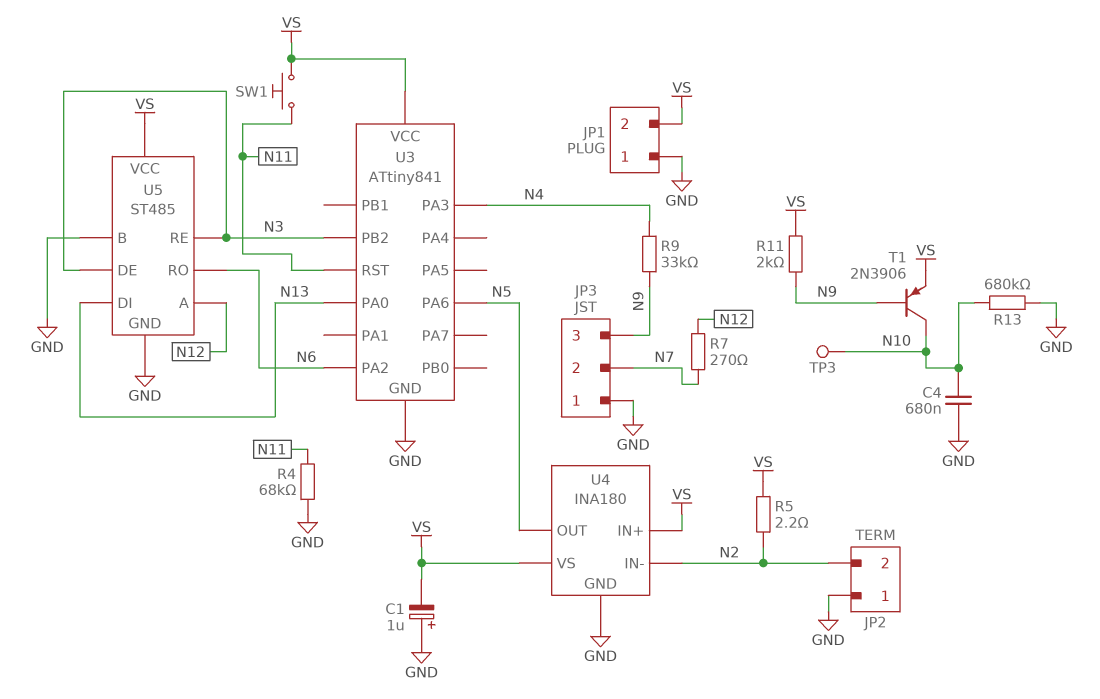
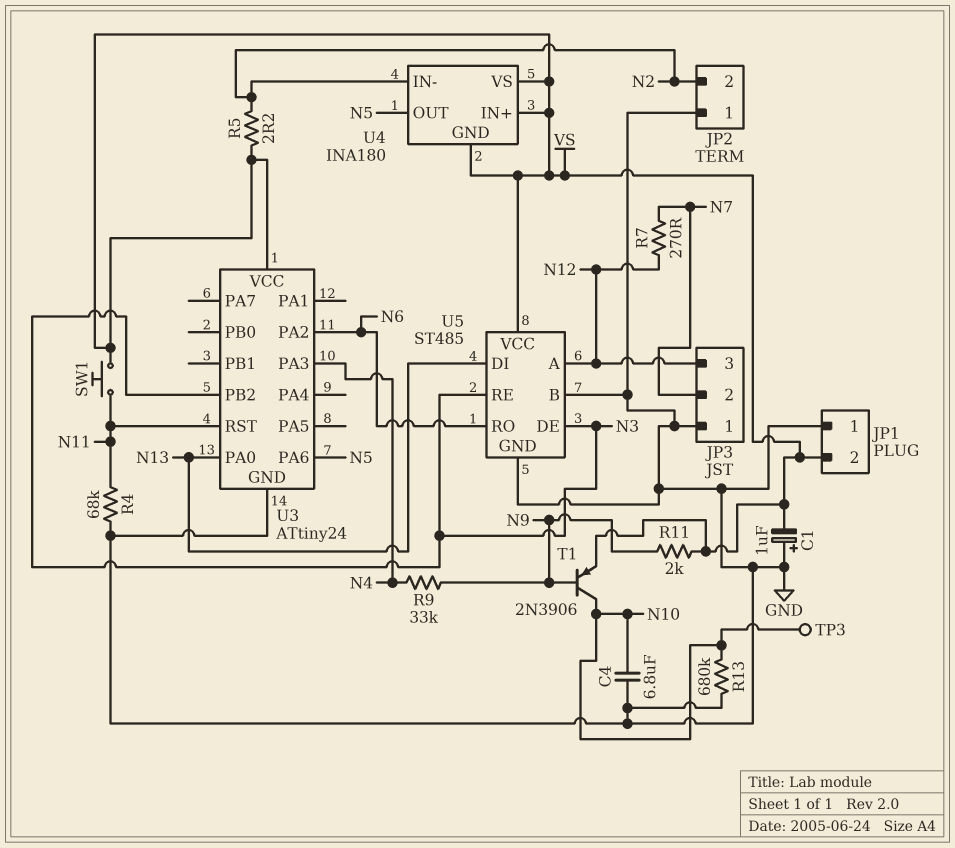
C4: 680nF (GND, N10) -> 6.8uF (GND, N10)
JP3 pin 3: N9 -> N12
U3: ATtiny841 -> ATtiny24
U4 pin GND: GND -> VS

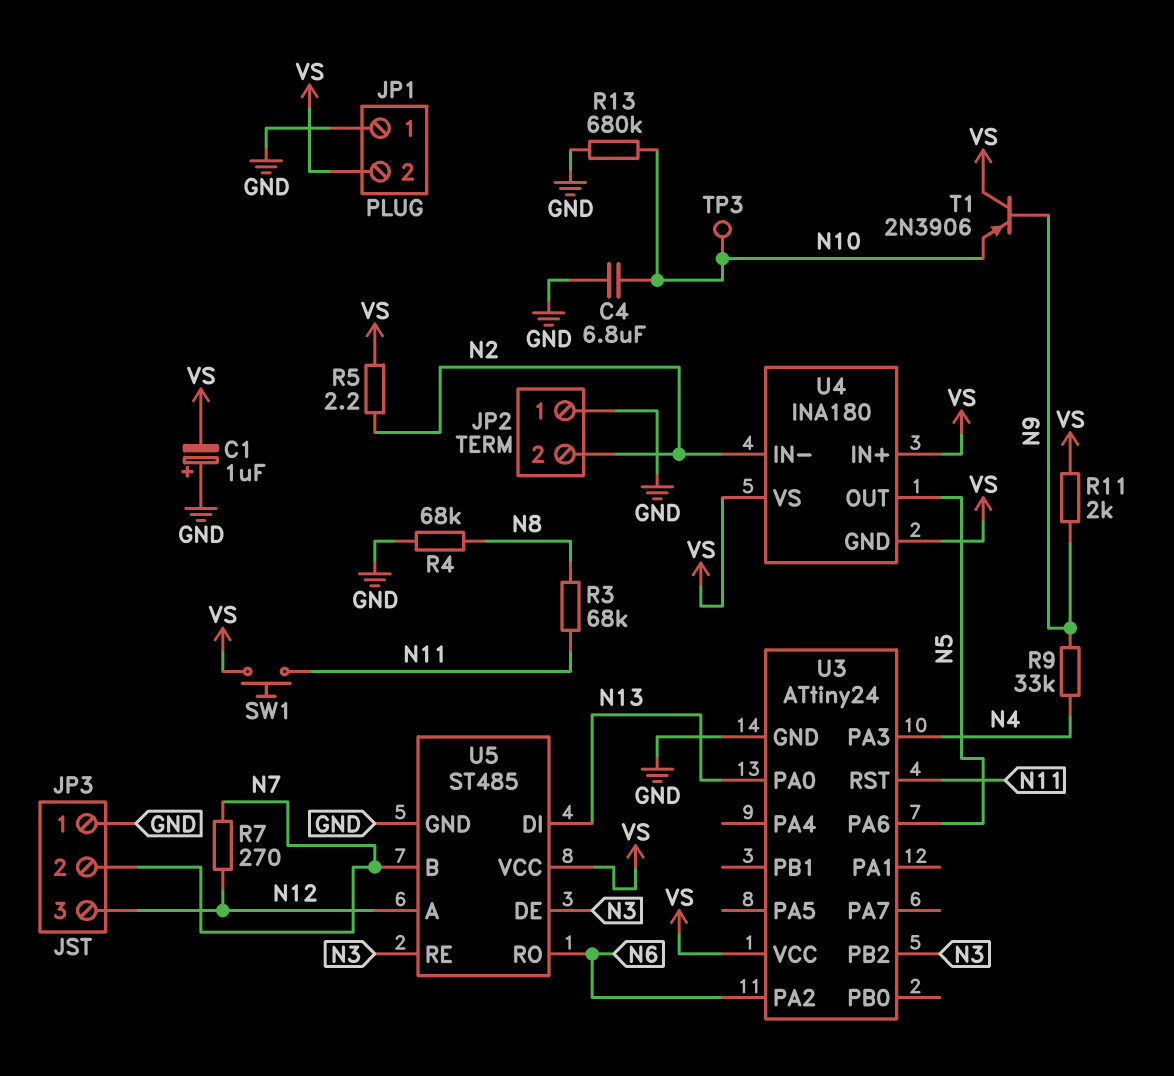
R3: none -> 68k (N8, N11)
R4: 68k (GND, N11) -> 68k (GND, N8)
T1: PNP 2N3906 (B N9, C N10, E VS) -> PNP 2N3906 (B N9, C VS, E N10)
U5 pin B: GND -> N7

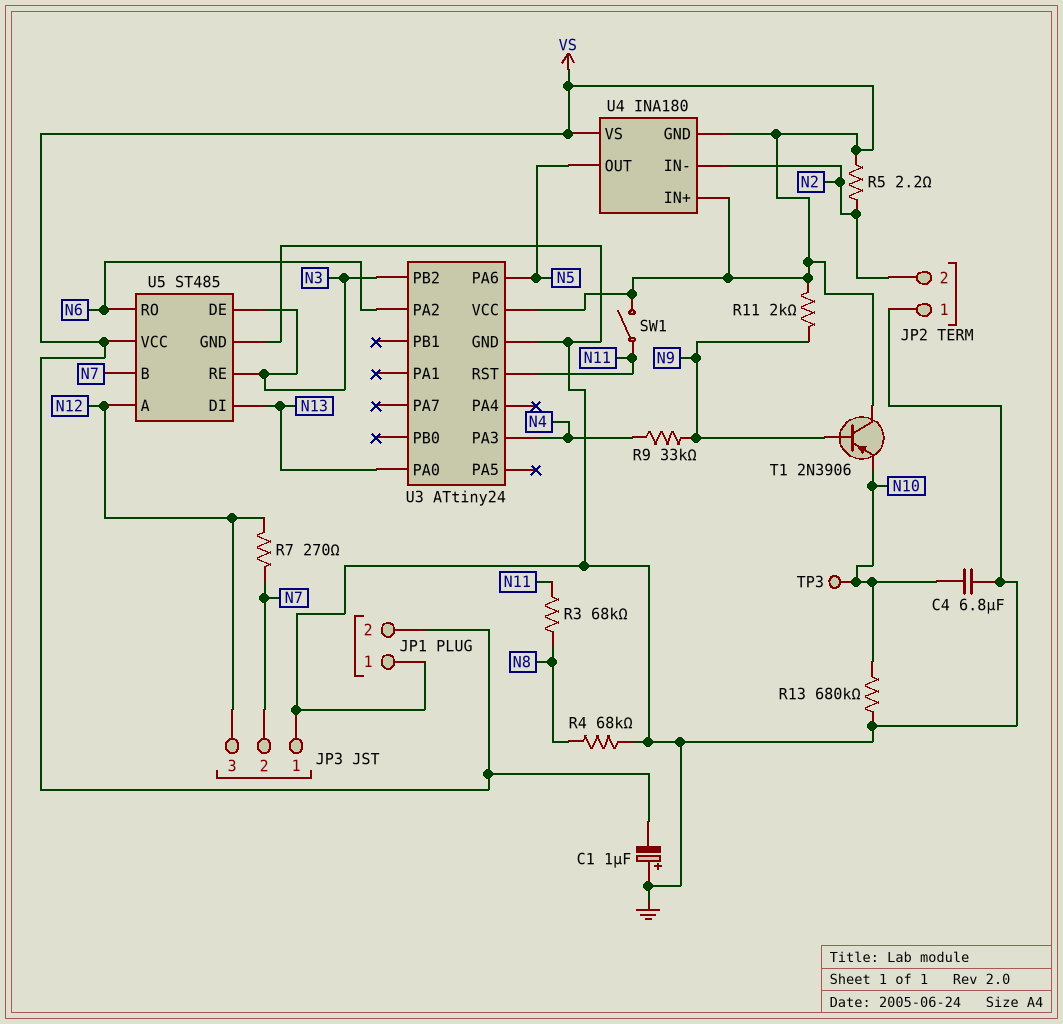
SW1: button (N11, VS) -> switch (N11, VS)

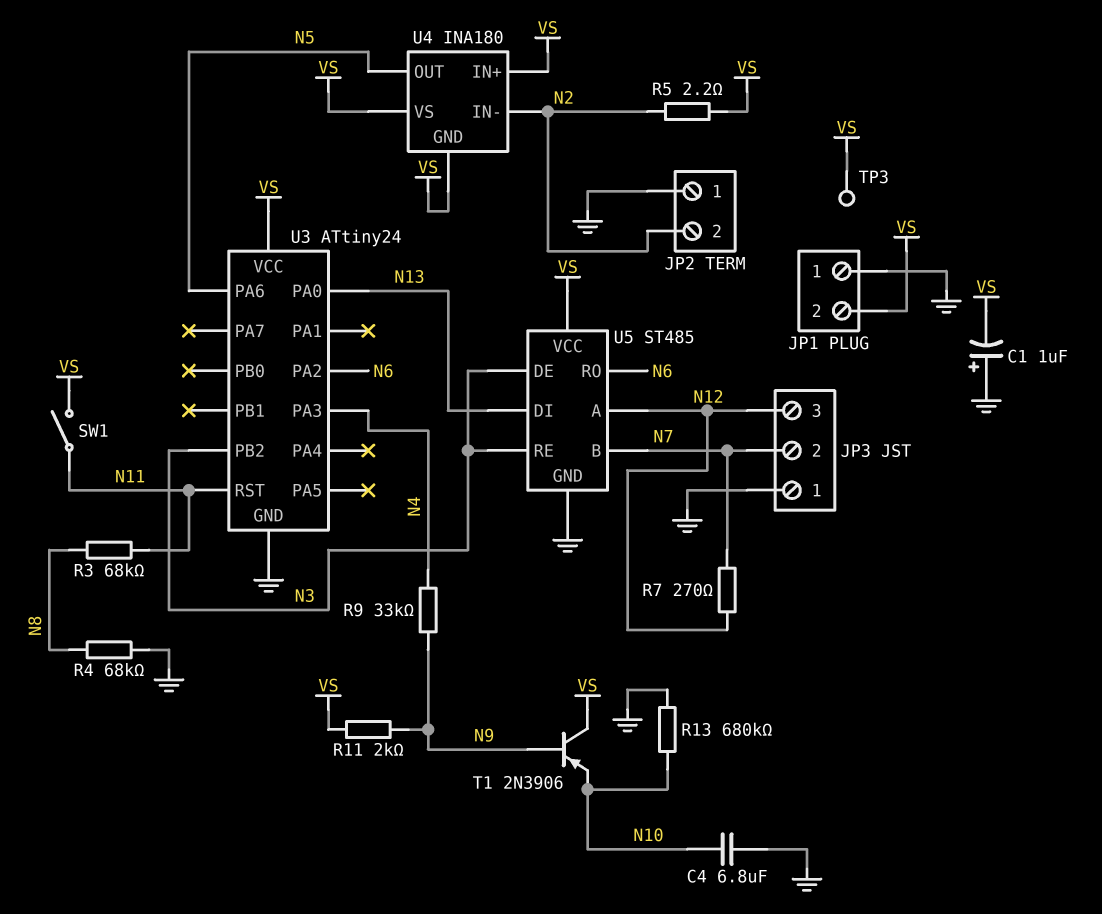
TP3: test point (N10) -> test point (VS)

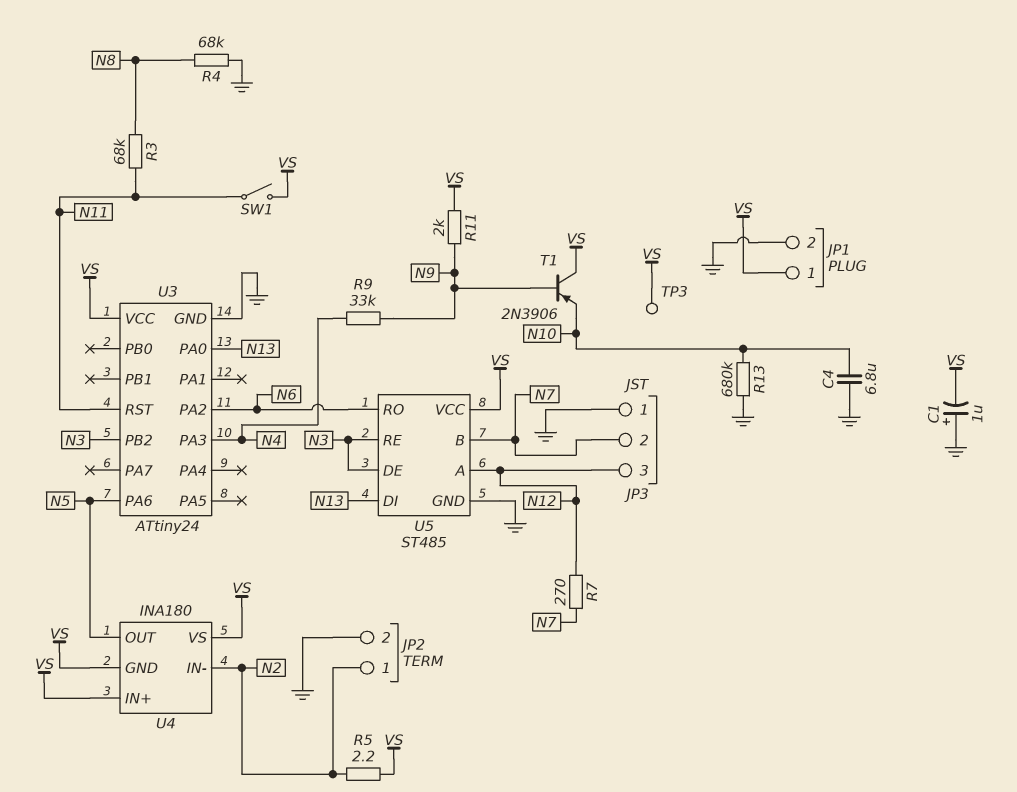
JP1 pin 1: GND -> VS
JP1 pin 2: VS -> GND
JP2 pin 1: GND -> N2
JP2 pin 2: N2 -> GND

